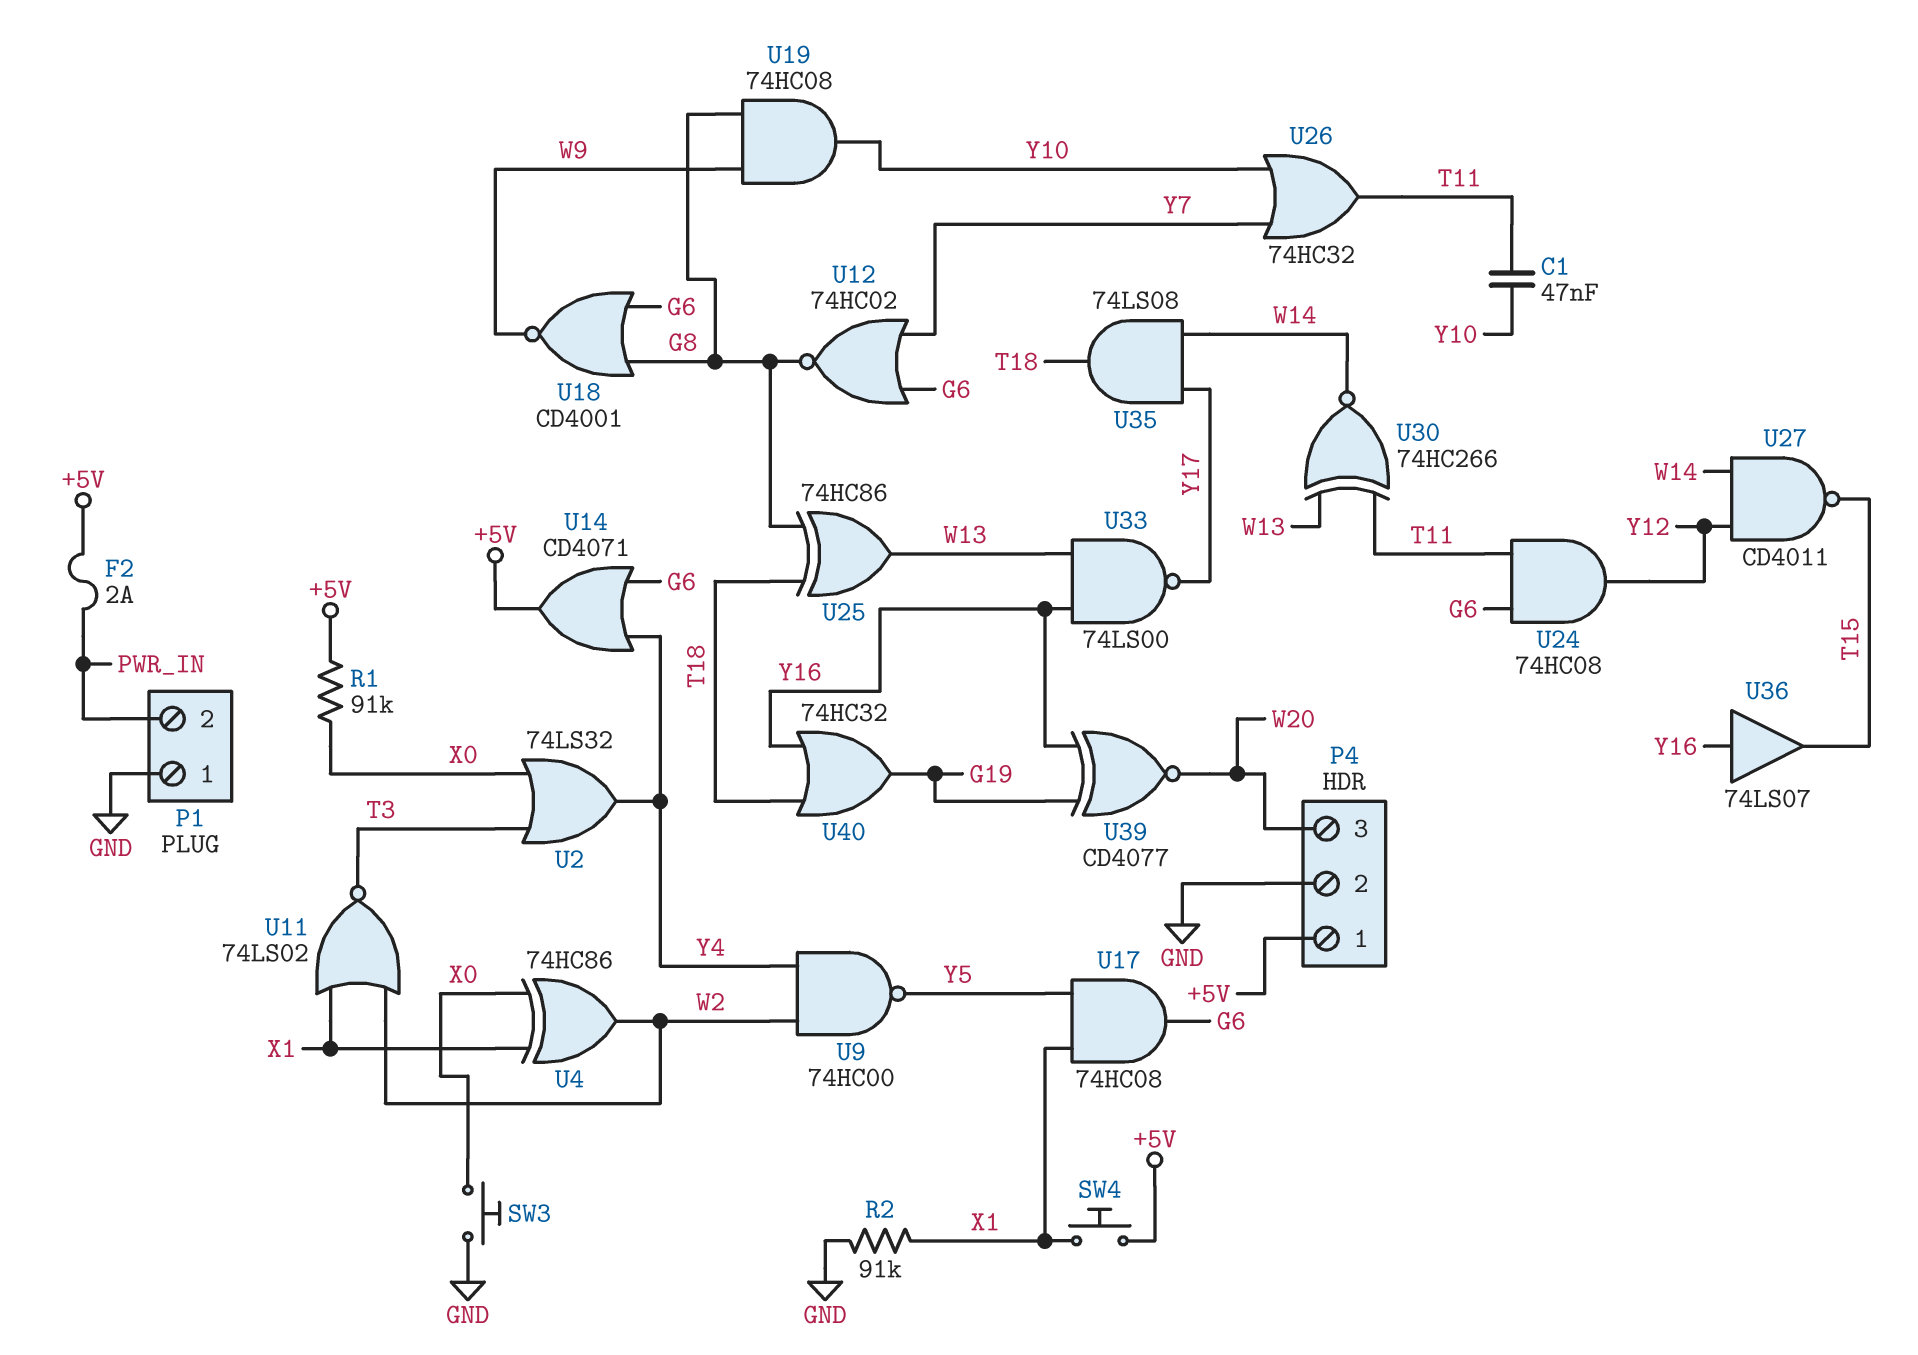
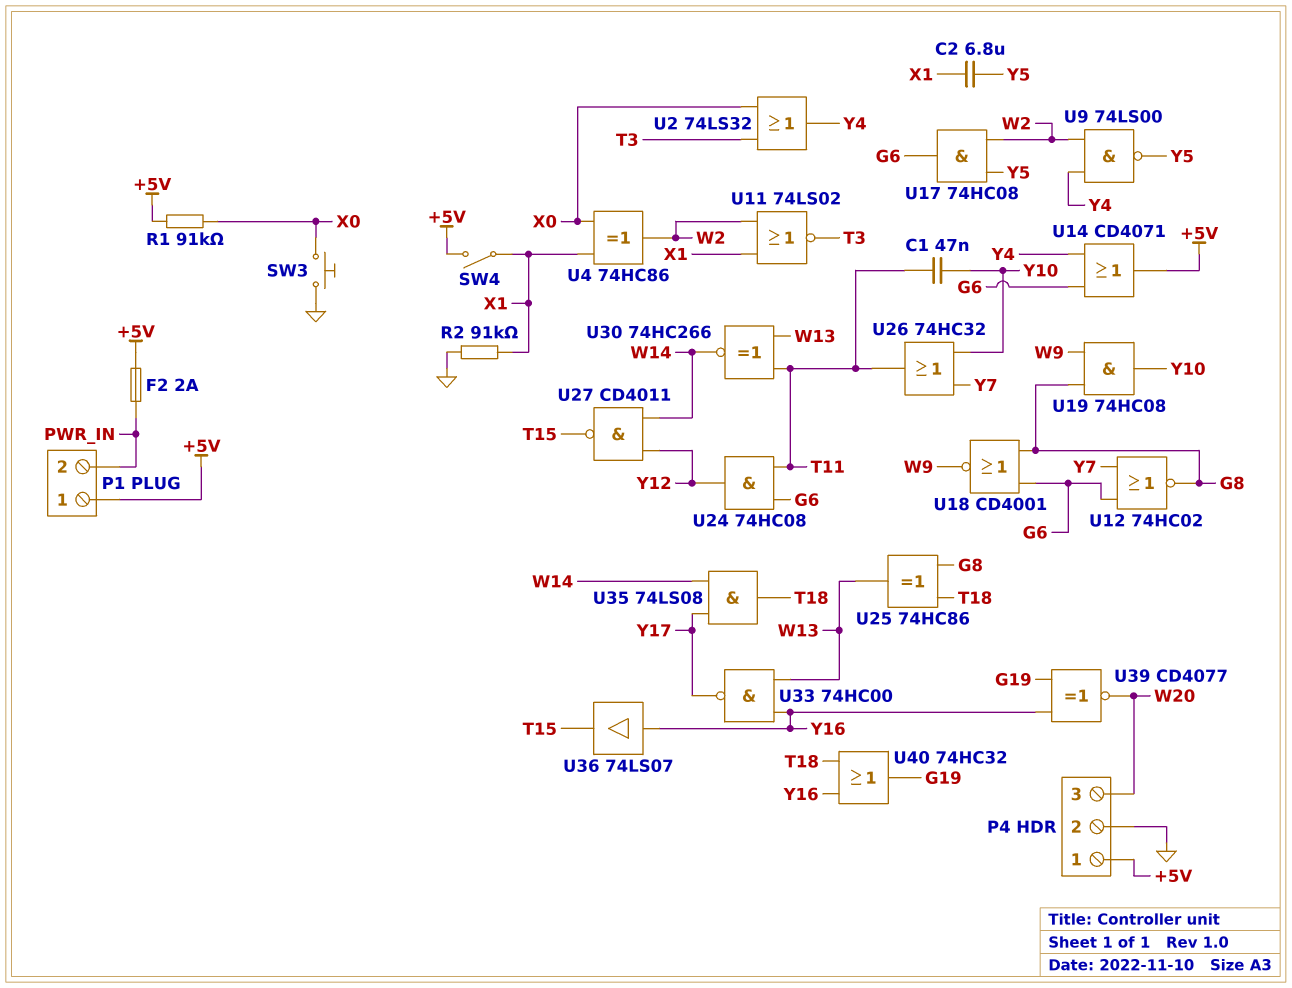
C2: none -> 6.8uF (X1, Y5)
P1 pin 1: GND -> +5V
SW4: button (+5V, X1) -> switch (+5V, X1)
U9: NAND 74HC00 (in W2, in Y4, out Y5) -> NAND 74LS00 (in W2, in Y4, out Y5)
U17: AND 74HC08 (in X1, in Y5, out G6) -> AND 74HC08 (in W2, in Y5, out G6)
U33: NAND 74LS00 (in W13, in Y16, out Y17) -> NAND 74HC00 (in W13, in Y16, out Y17)

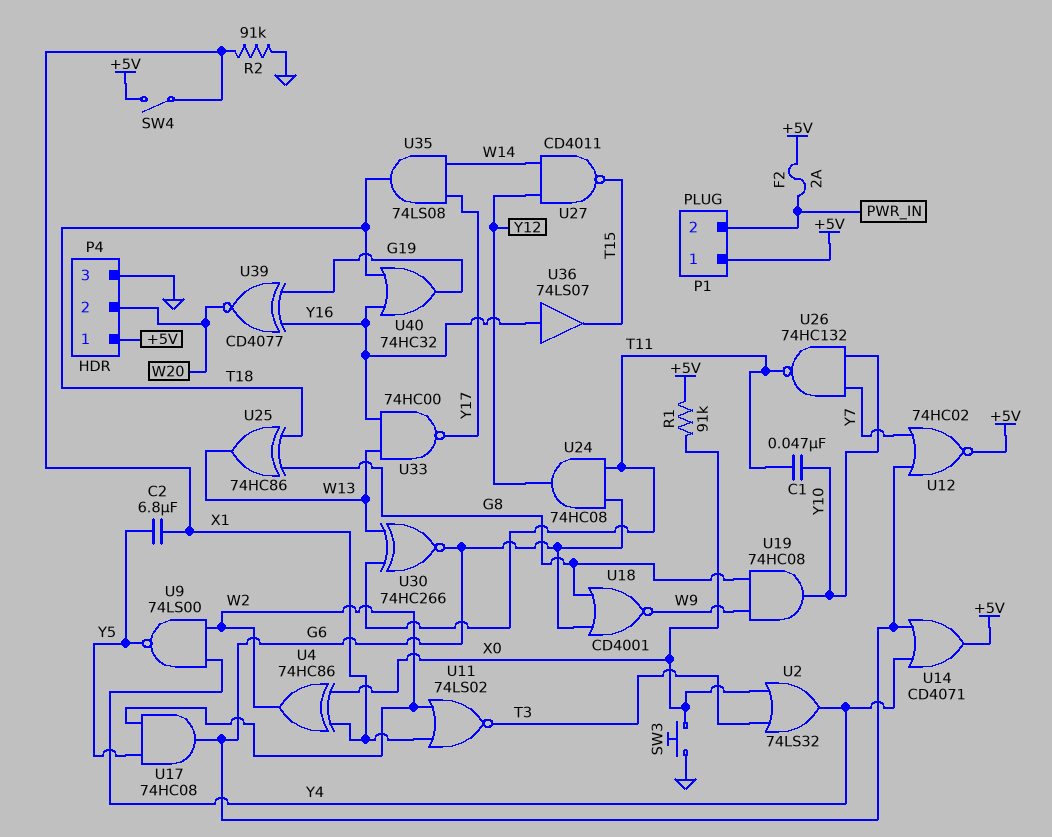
P4 pin 2: GND -> W20
P4 pin 3: W20 -> GND
U12: NOR 74HC02 (in G6, in Y7, out G8) -> NOR 74HC02 (in G6, in Y7, out +5V)
U26: OR 74HC32 (in Y7, in Y10, out T11) -> NAND 74HC132 (in Y7, in Y10, out T11)
U30: XNOR 74HC266 (in T11, in W13, out W14) -> XNOR 74HC266 (in T11, in W13, out G6)

